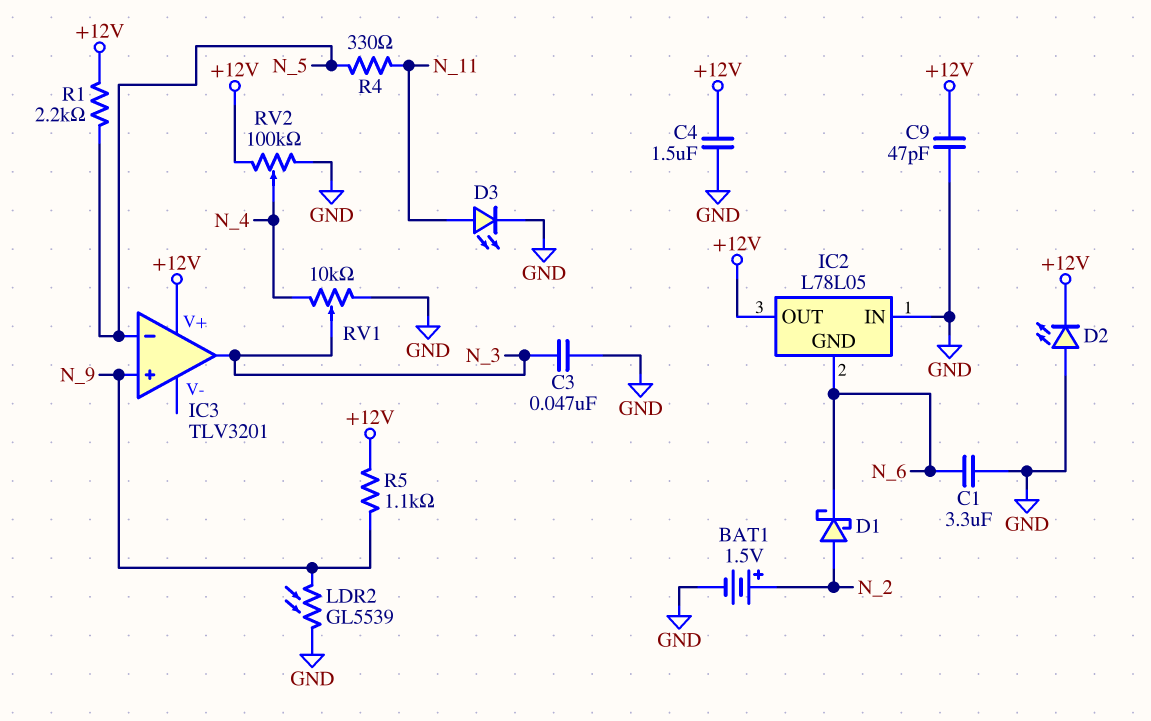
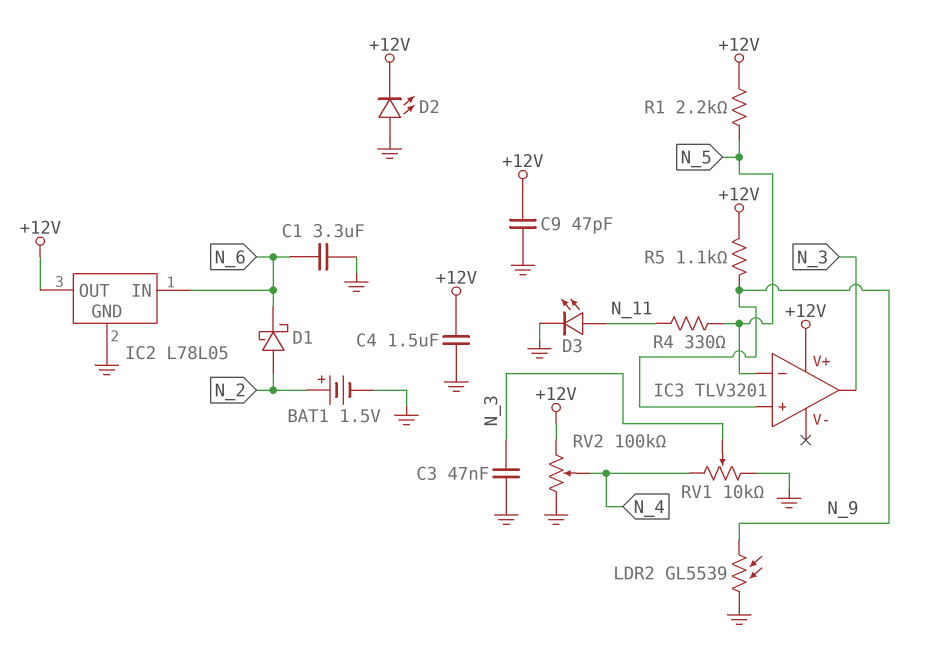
IC2 pin GND: N_6 -> GND
IC2 pin IN: GND -> N_6

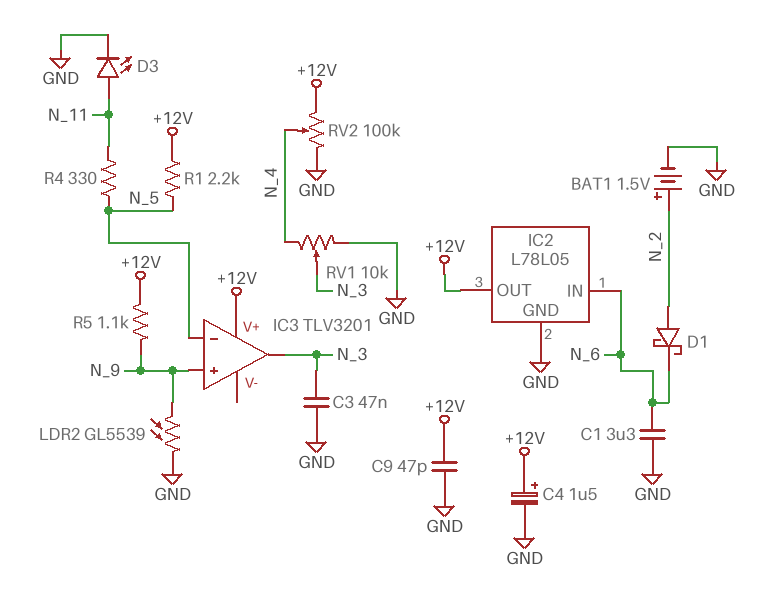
C4: 1.5uF (+12V, GND) -> 1.5uF (plus +12V, minus GND)
D2: LED (A GND, K +12V) -> none

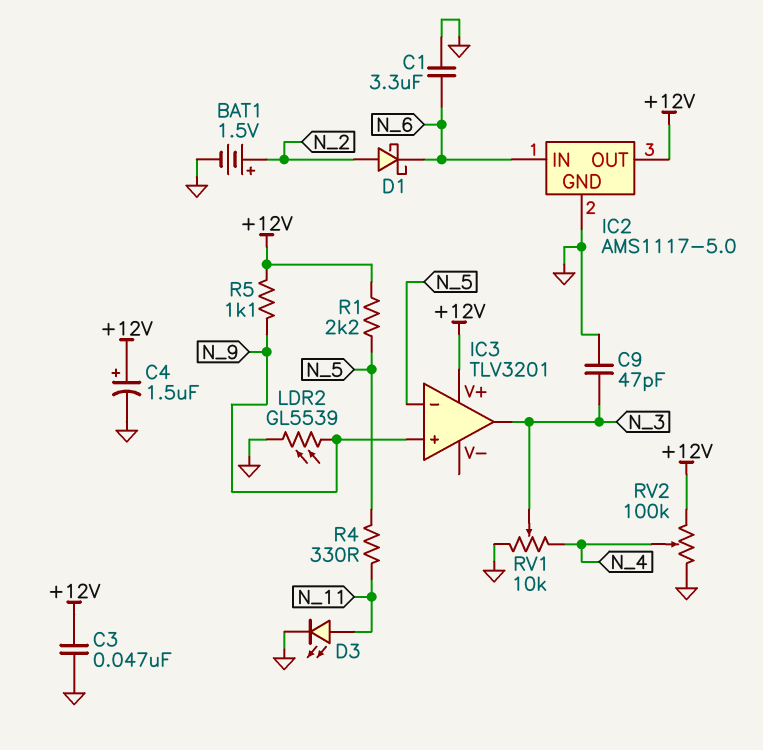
C3: 47nF (GND, N_3) -> 47nF (+12V, GND)
C9: 47pF (+12V, GND) -> 47pF (GND, N_3)
IC2: L78L05 -> AMS1117-5.0

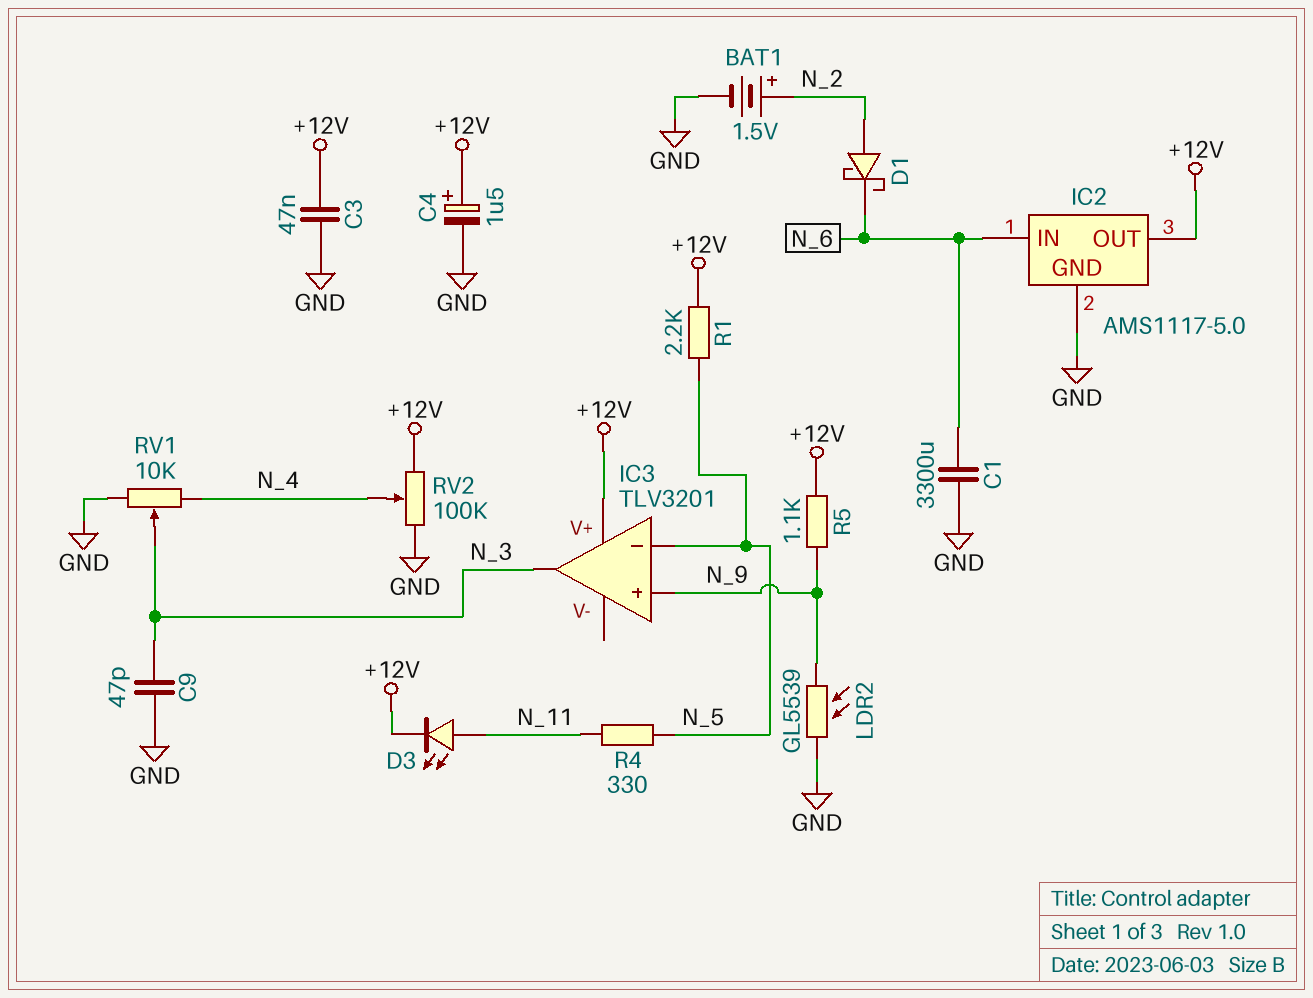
C1: 3.3uF (GND, N_6) -> 3300uF (GND, N_6)
D3: LED (A N_11, K GND) -> LED (A N_11, K +12V)

